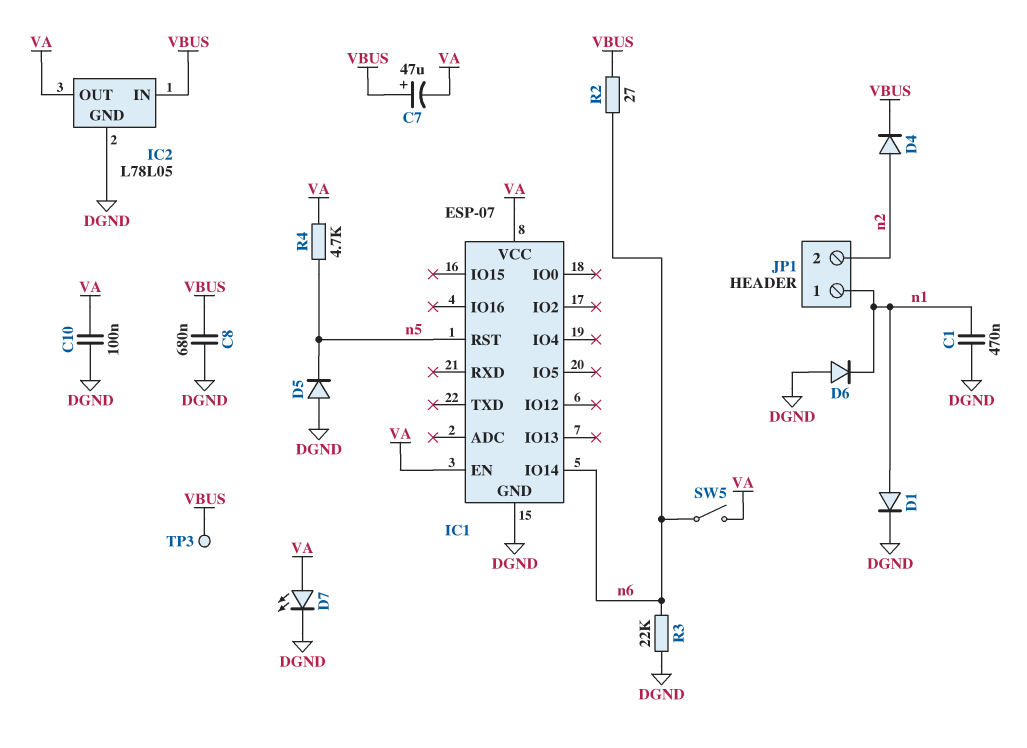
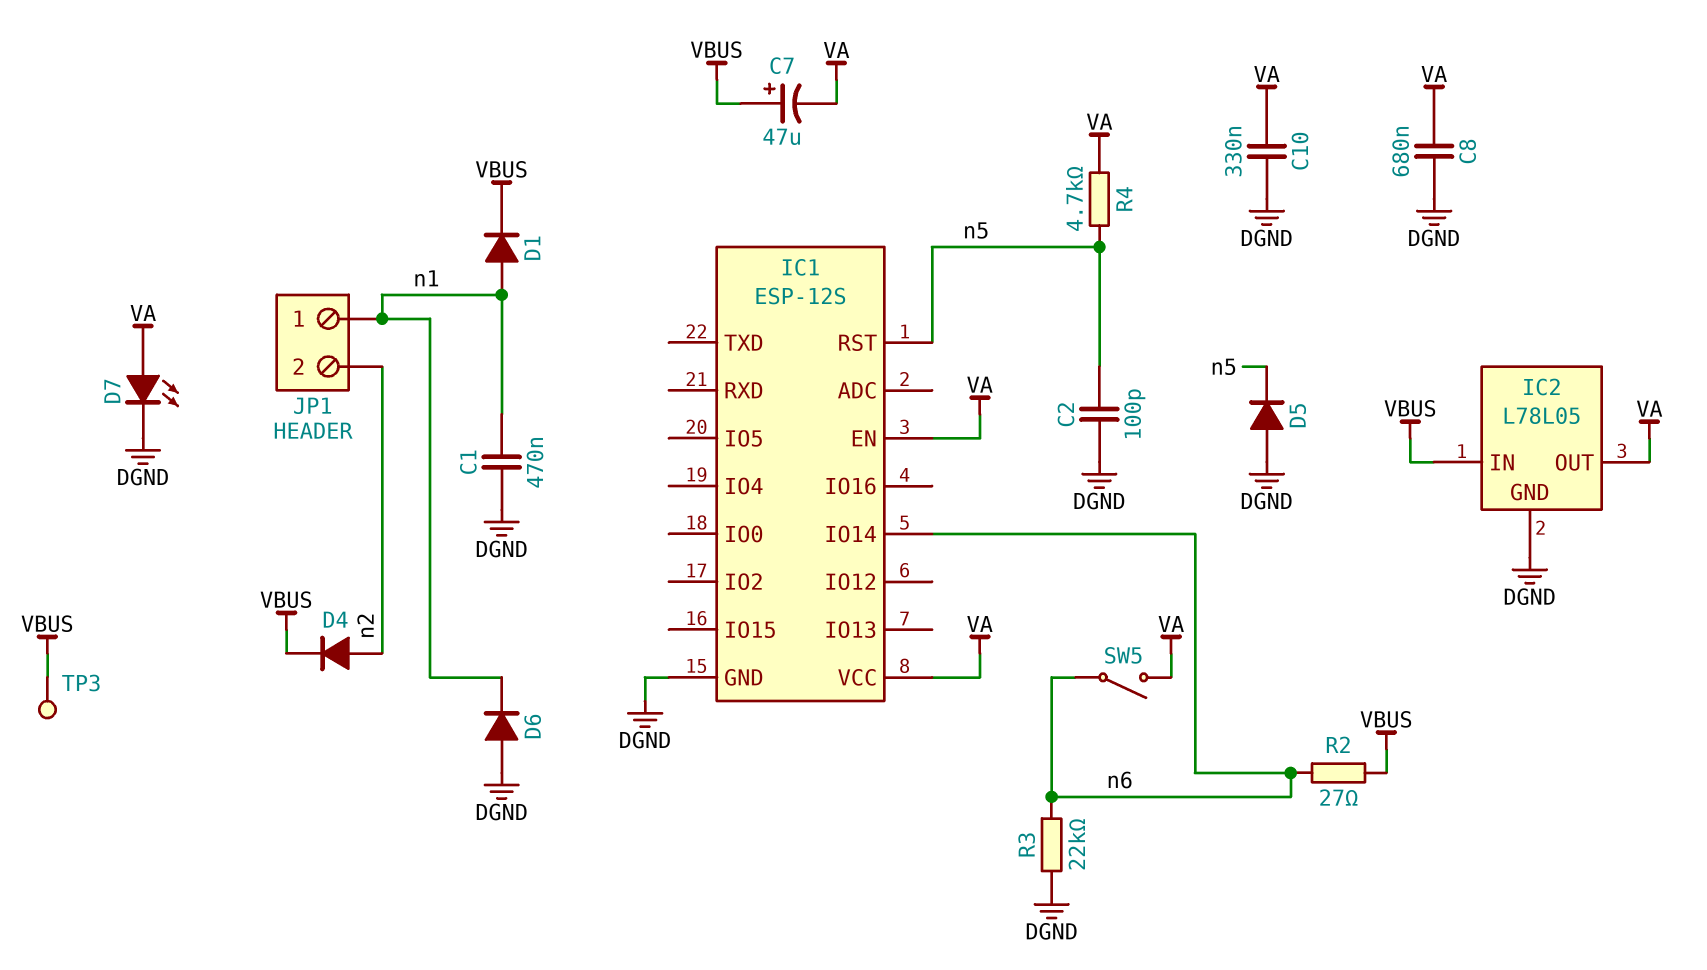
C2: none -> 100pF (DGND, n5)
C8: 680nF (DGND, VBUS) -> 680nF (DGND, VA)
C10: 100nF (DGND, VA) -> 330nF (DGND, VA)
D1: diode (A n1, K DGND) -> diode (A n1, K VBUS)
IC1: ESP-07 -> ESP-12S

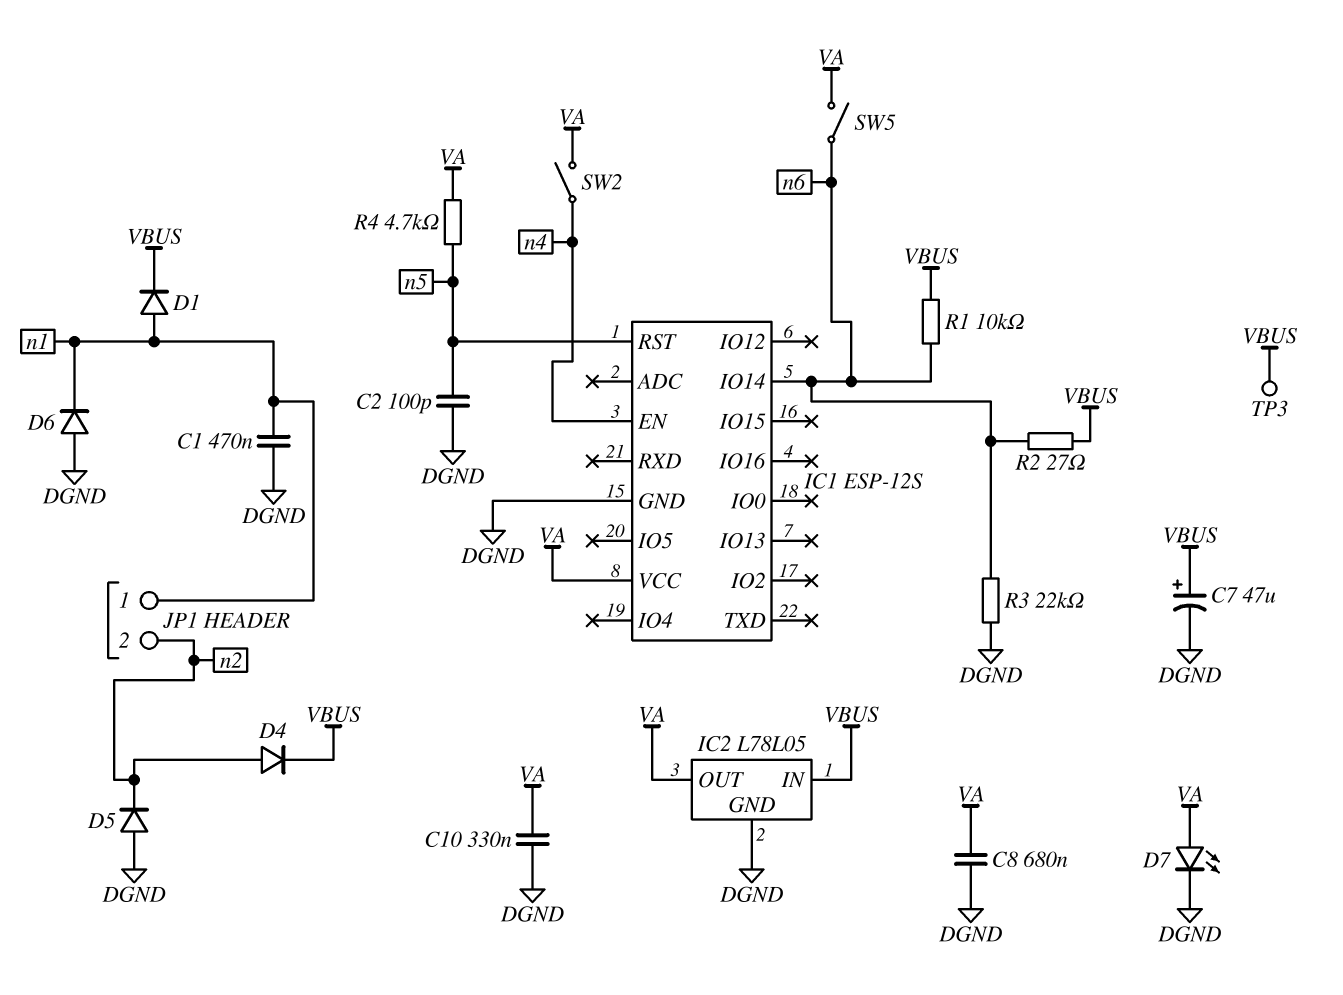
C7: 47uF (plus VBUS, minus VA) -> 47uF (plus VBUS, minus DGND)
D5: diode (A DGND, K n5) -> diode (A DGND, K n2)
IC1 pin EN: VA -> n4
R1: none -> 10k (VBUS, n6)
SW2: none -> switch (VA, n4)

